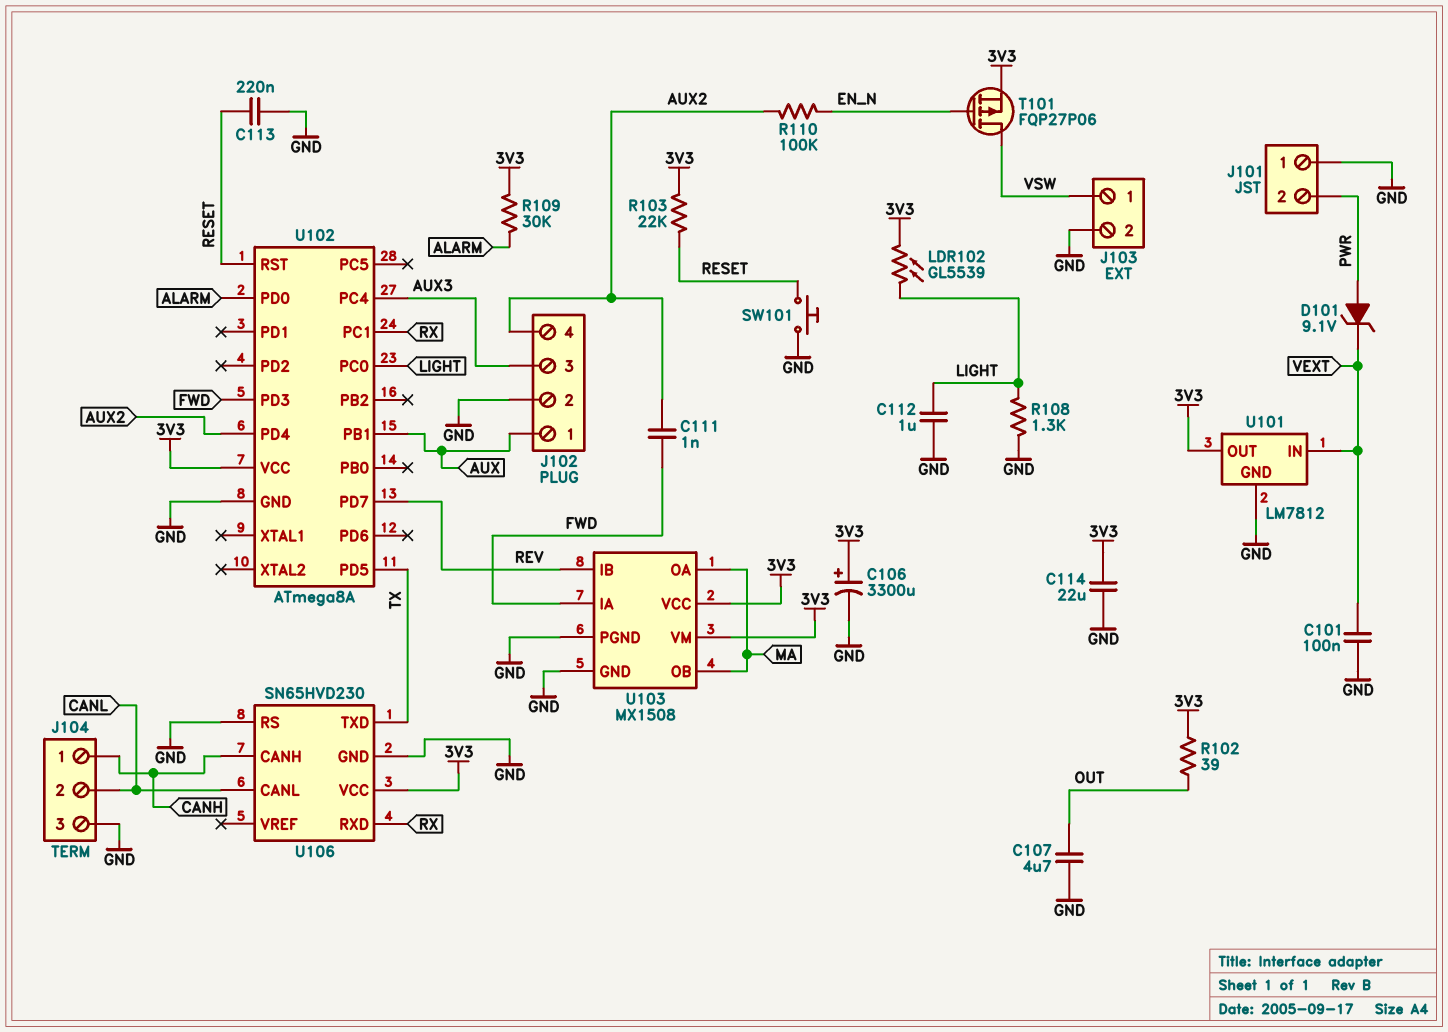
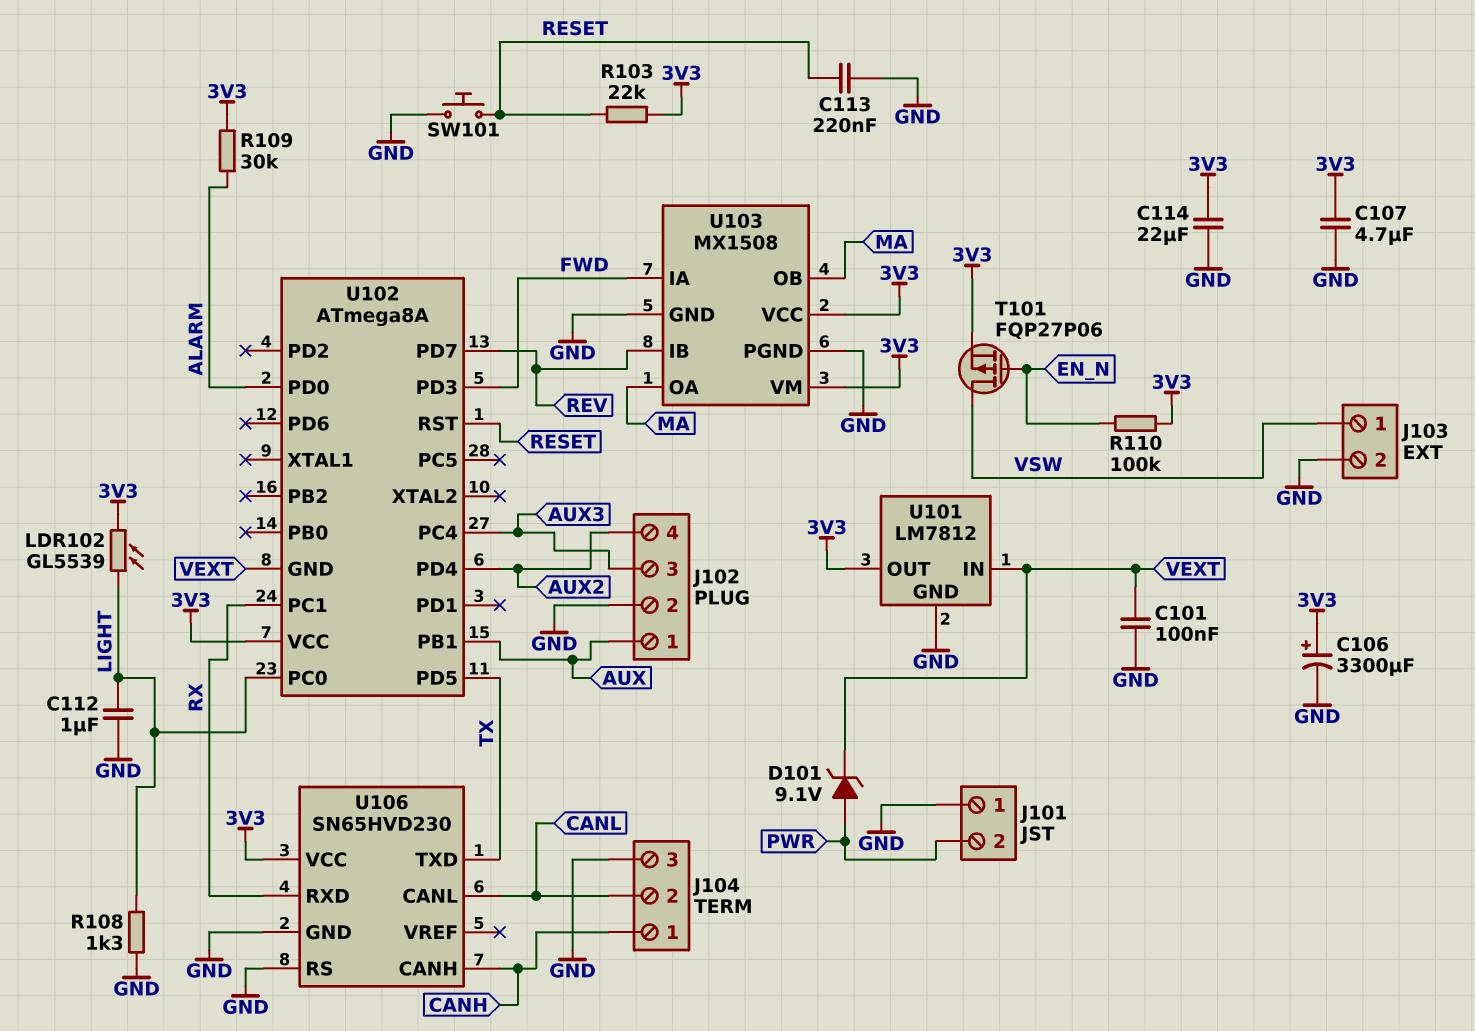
C107: 4.7uF (GND, OUT) -> 4.7uF (3V3, GND)
C111: 1nF (AUX2, FWD) -> none
R102: 39 (3V3, OUT) -> none
R110: 100k (AUX2, EN_N) -> 100k (3V3, EN_N)
U102 pin GND: GND -> VEXT

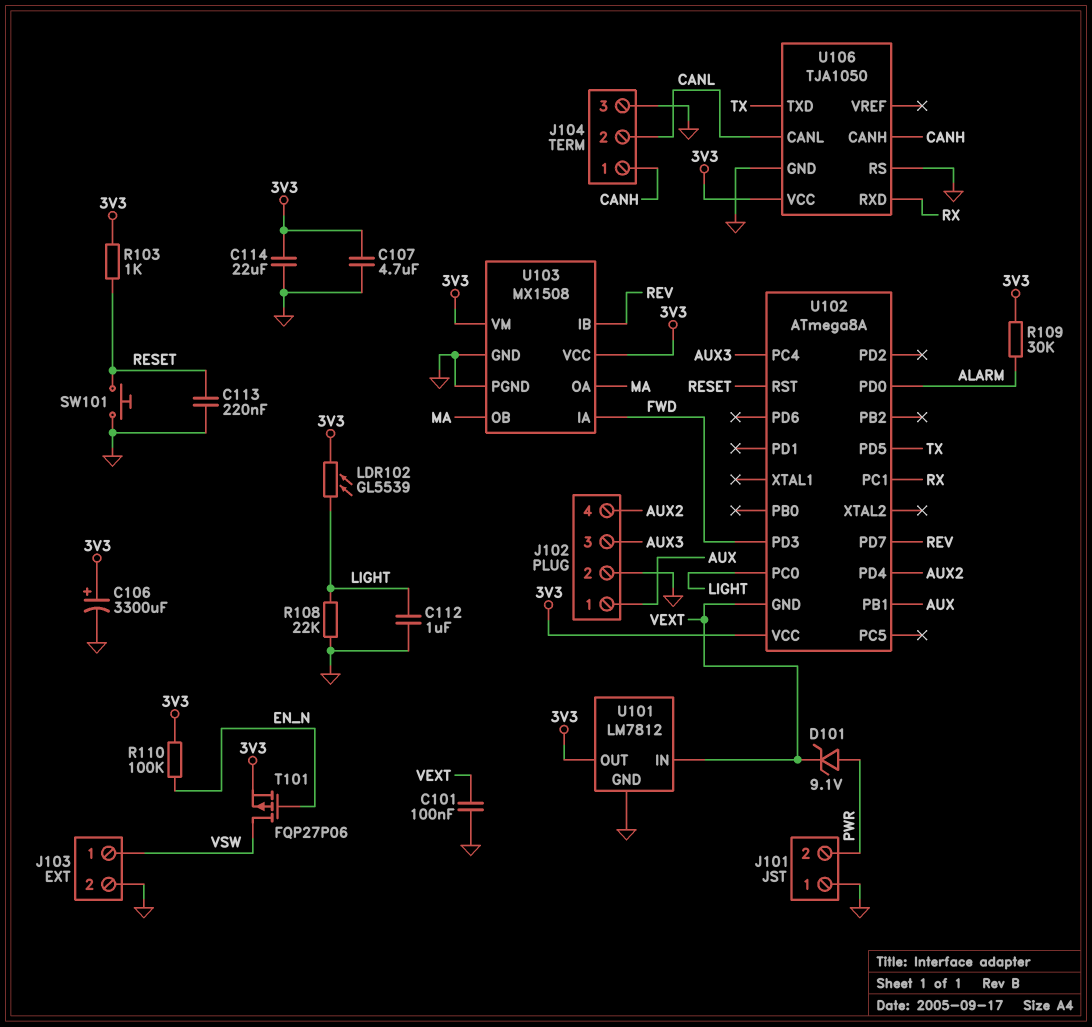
R103: 22k (3V3, RESET) -> 1k (3V3, RESET)
R108: 1.3k (GND, LIGHT) -> 22k (GND, LIGHT)
U106: SN65HVD230 -> TJA1050

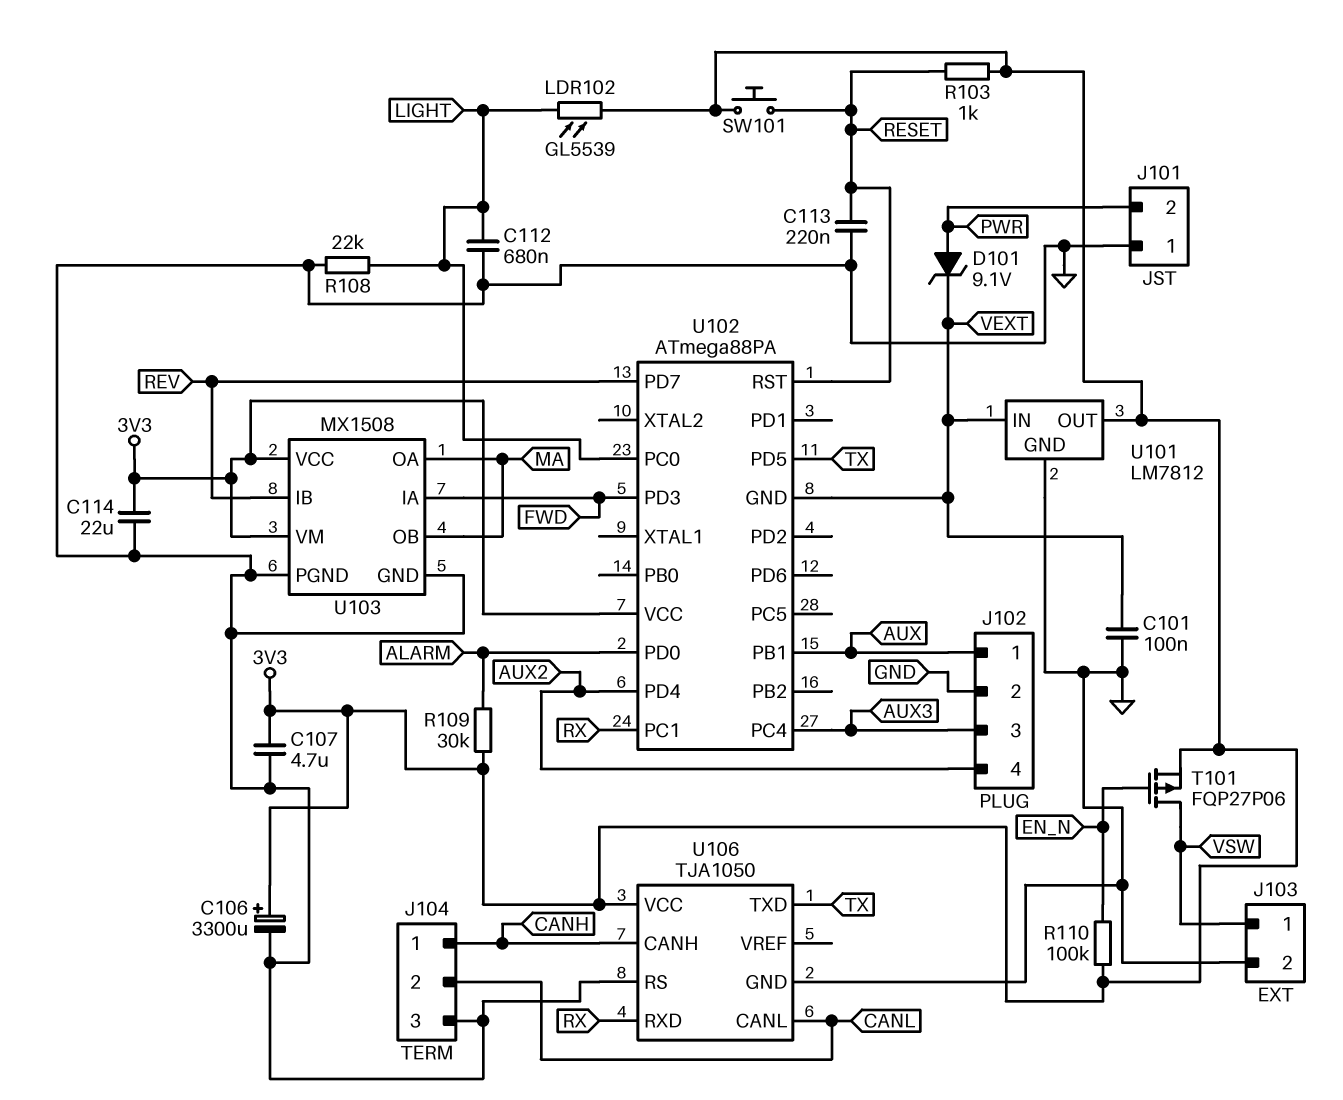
C112: 1uF (GND, LIGHT) -> 680nF (GND, LIGHT)
SW101: button (GND, RESET) -> button (3V3, RESET)
U102: ATmega8A -> ATmega88PA

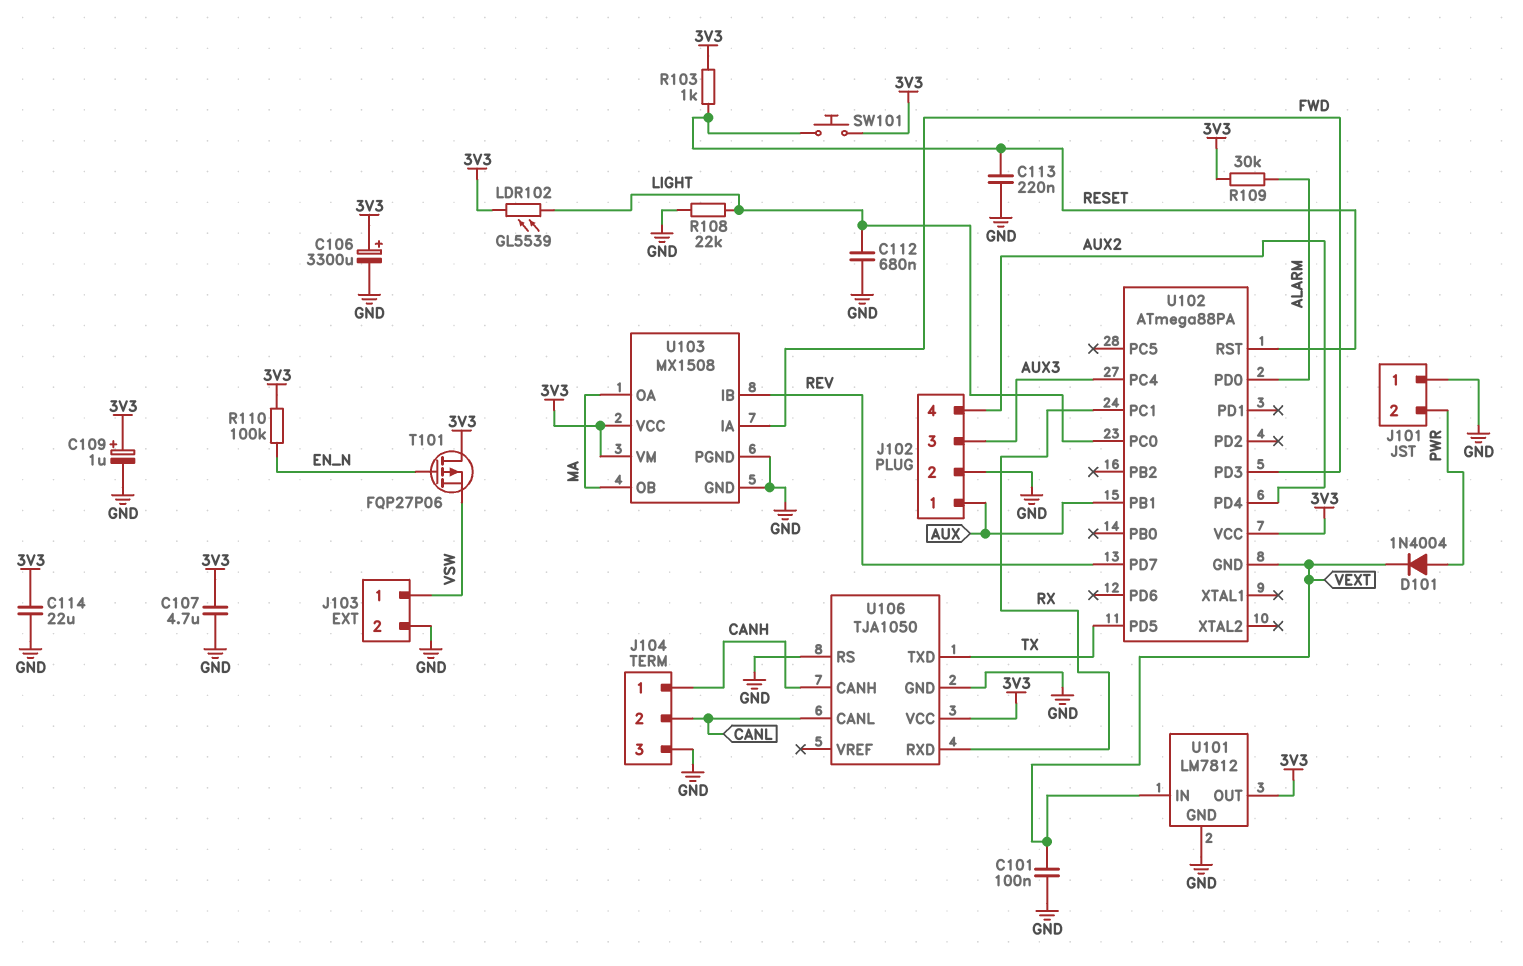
C109: none -> 1uF (plus 3V3, minus GND)
D101: zener 9.1V (A PWR, K VEXT) -> diode 1N4004 (A PWR, K VEXT)
T101: PMOS FQP27P06 (G EN_N, D VSW, S 3V3) -> PMOS FQP27P06 (G EN_N, D 3V3, S VSW)

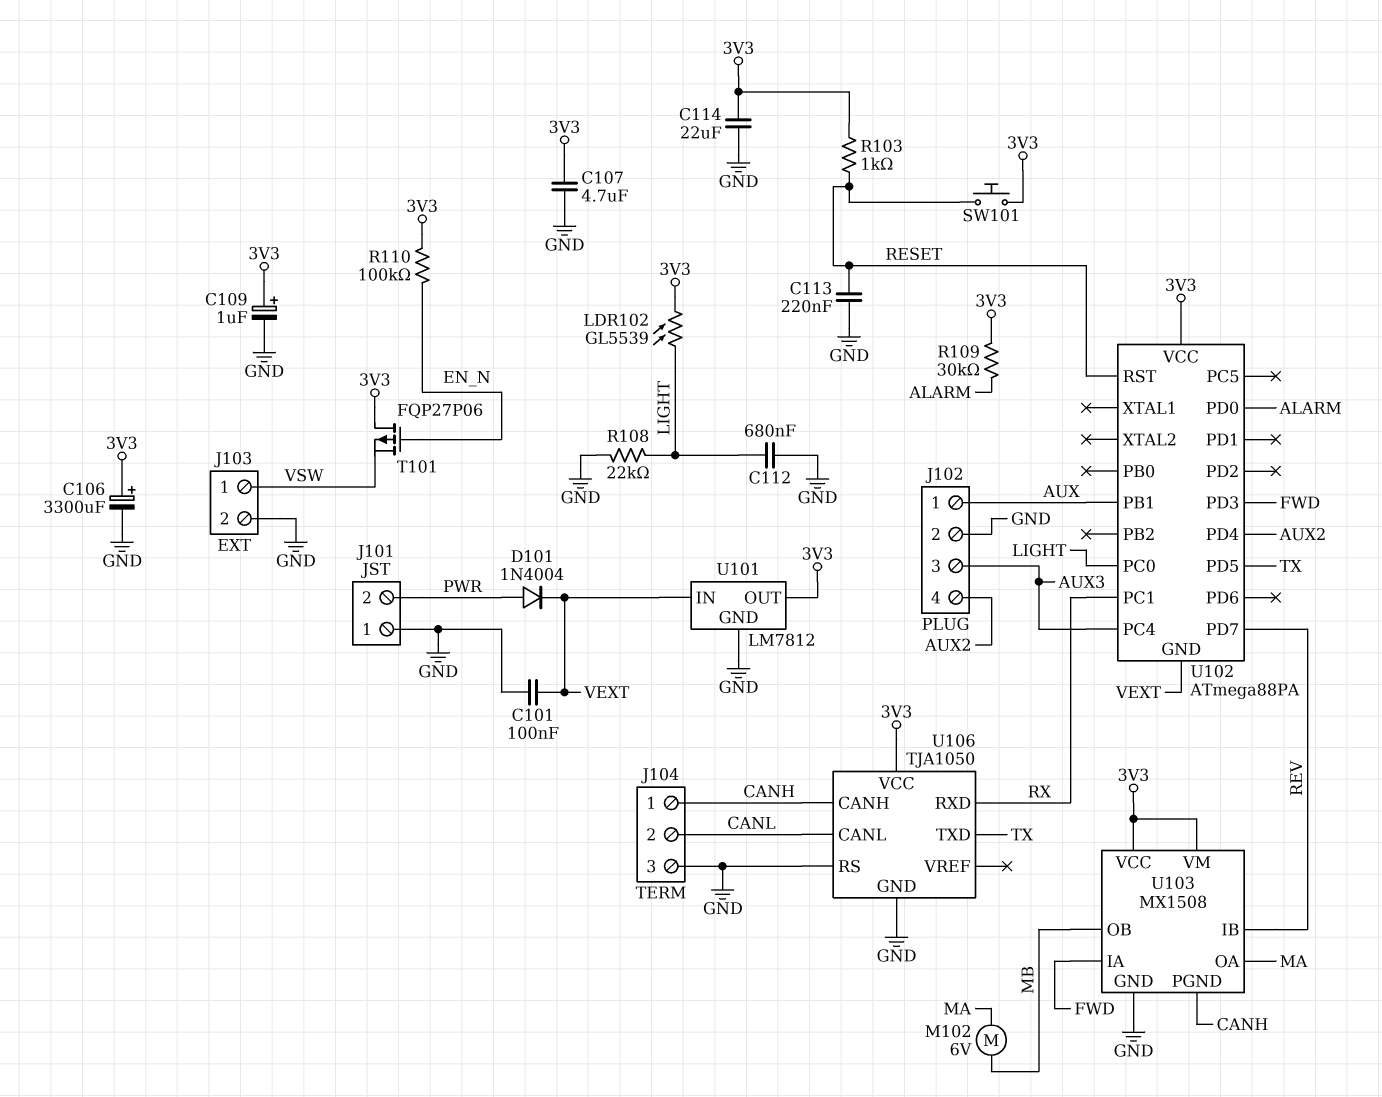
M102: none -> motor 6V (MA, MB)
U103 pin OB: MA -> MB
U103 pin PGND: GND -> CANH

